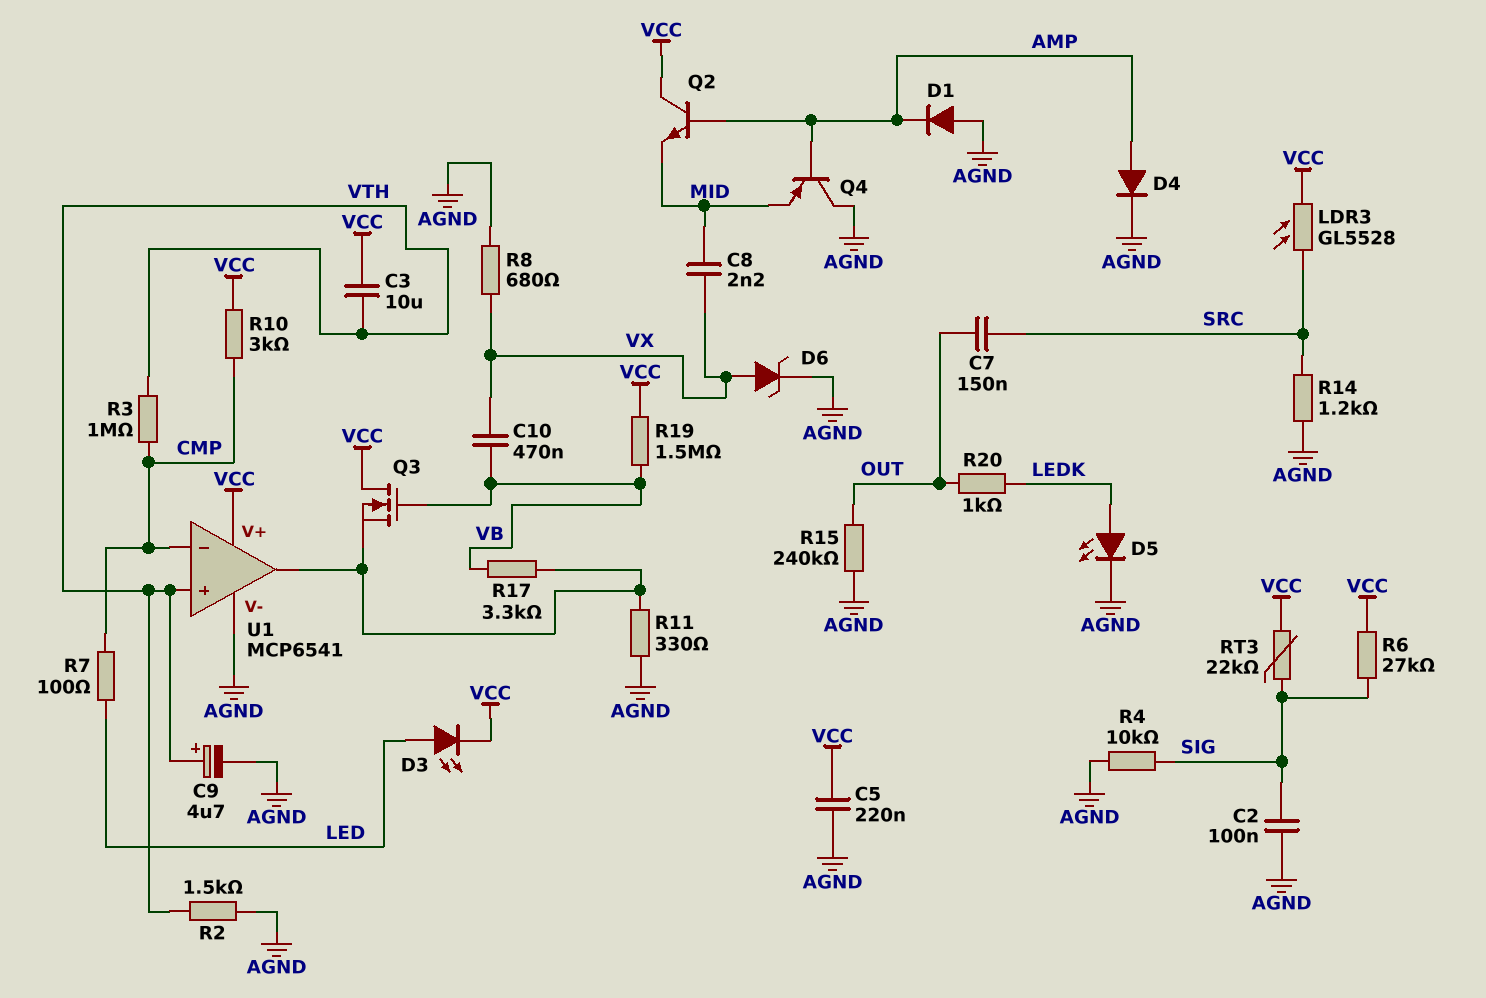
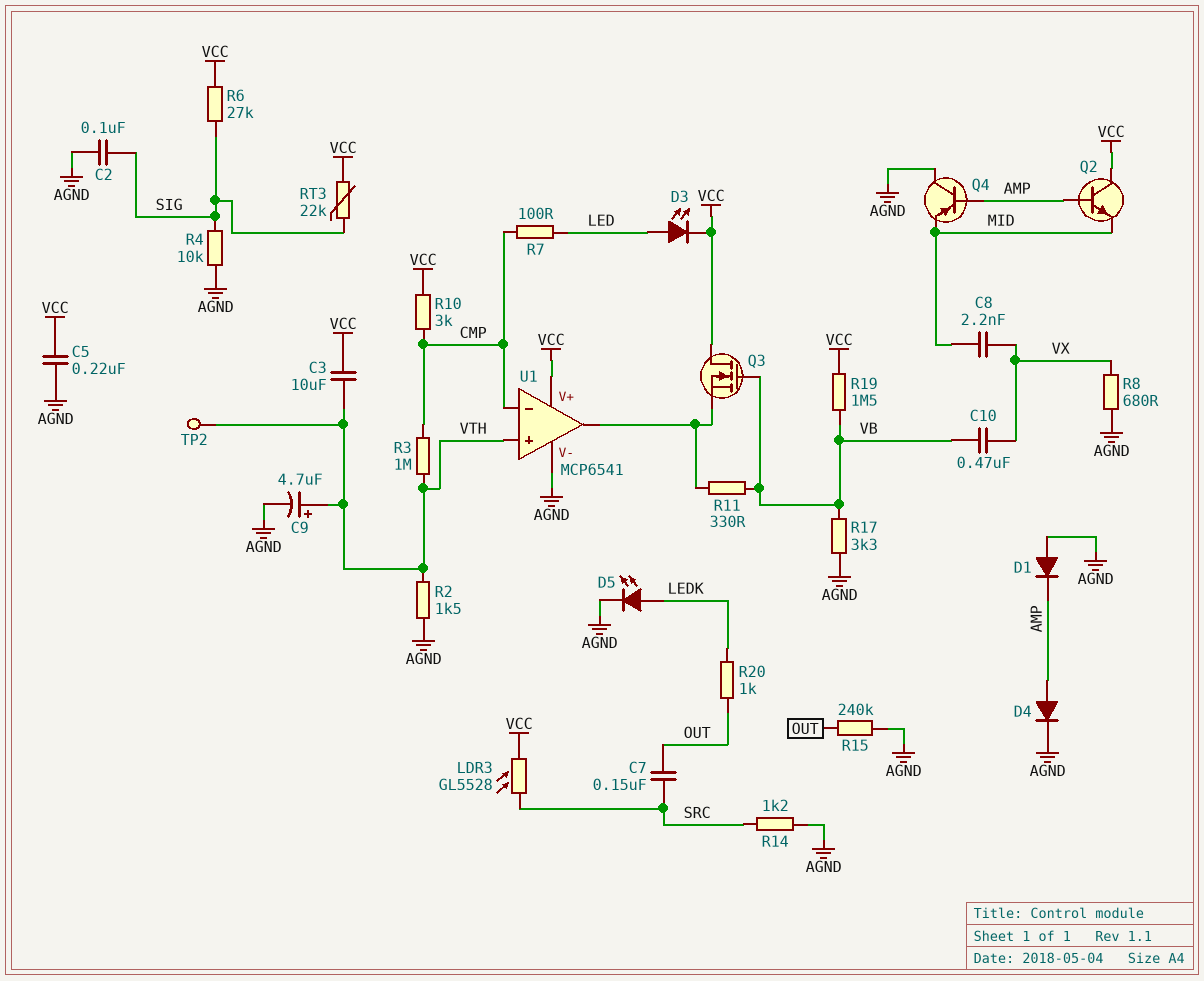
D6: zener (A VX, K AGND) -> none
R11: 330 (AGND, U1/out) -> 330 (U1/out, VB)
R17: 3.3k (U1/out, VB) -> 3.3k (AGND, VB)
TP2: none -> test point (VTH)

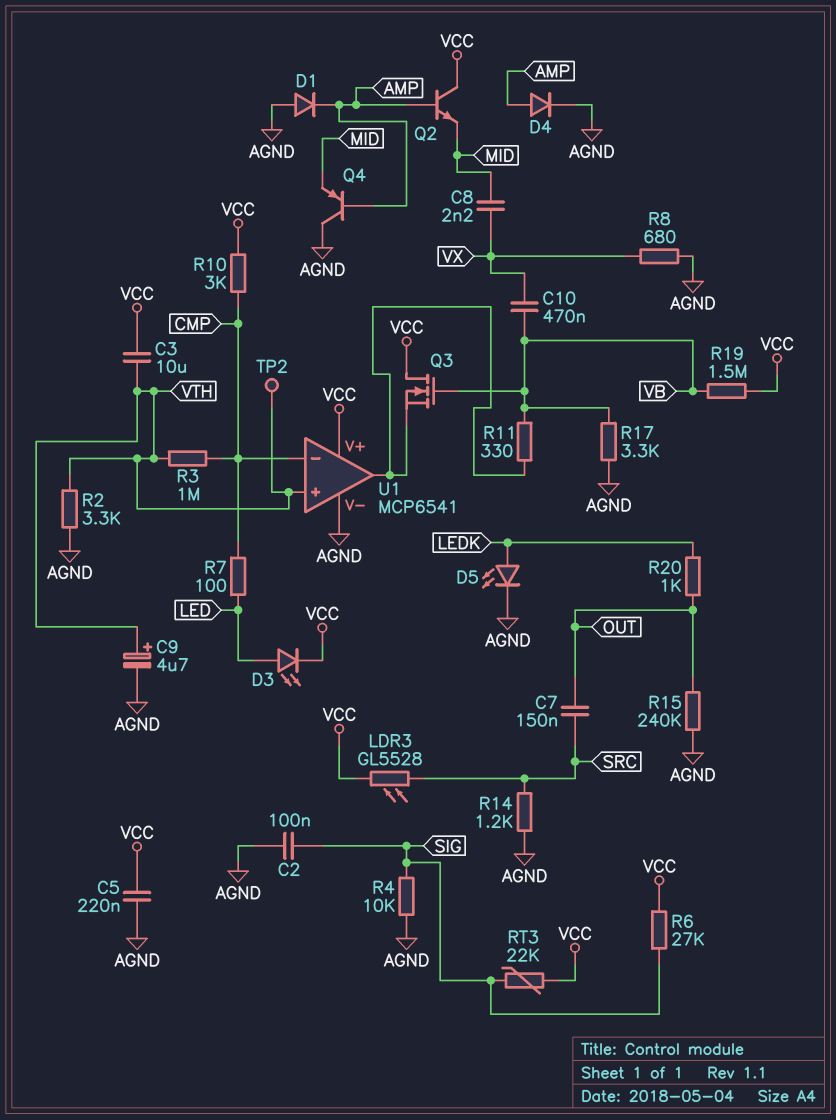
R2: 1.5k (AGND, VTH) -> 3.3k (AGND, VTH)

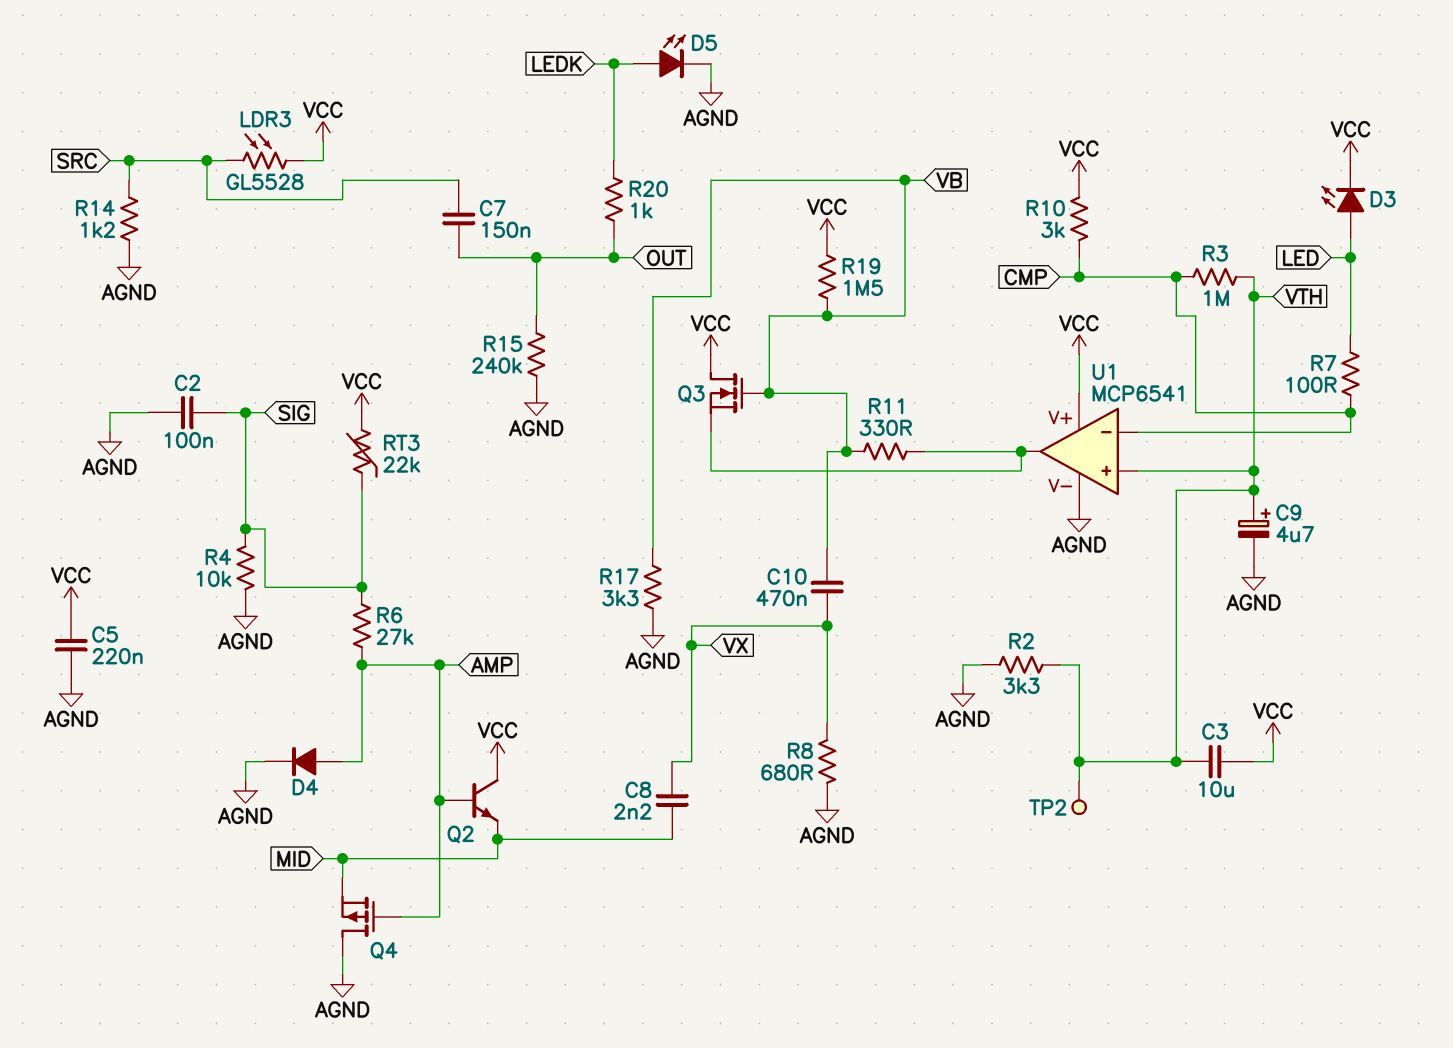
D1: diode (A AGND, K AMP) -> none
Q4: PNP (B AMP, C AGND, E MID) -> PMOS (G AMP, D AGND, S MID)
R6: 27k (SIG, VCC) -> 27k (AMP, SIG)

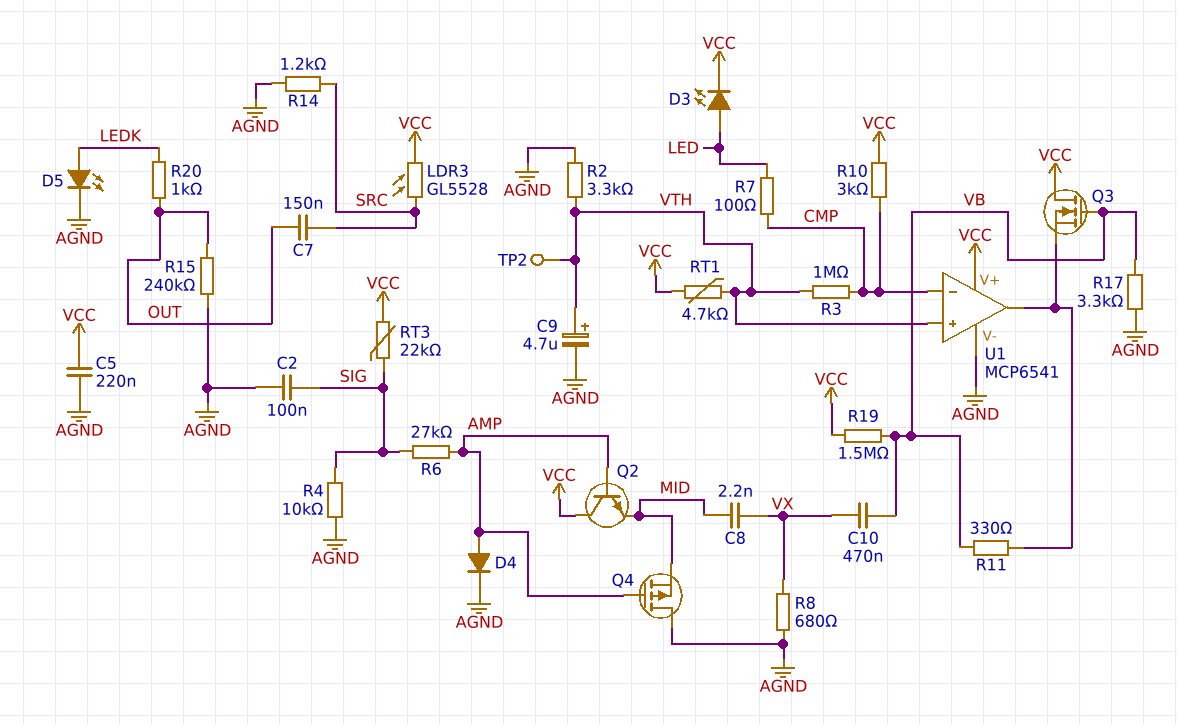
C3: 10uF (VCC, VTH) -> none
RT1: none -> 4.7k (VCC, VTH)

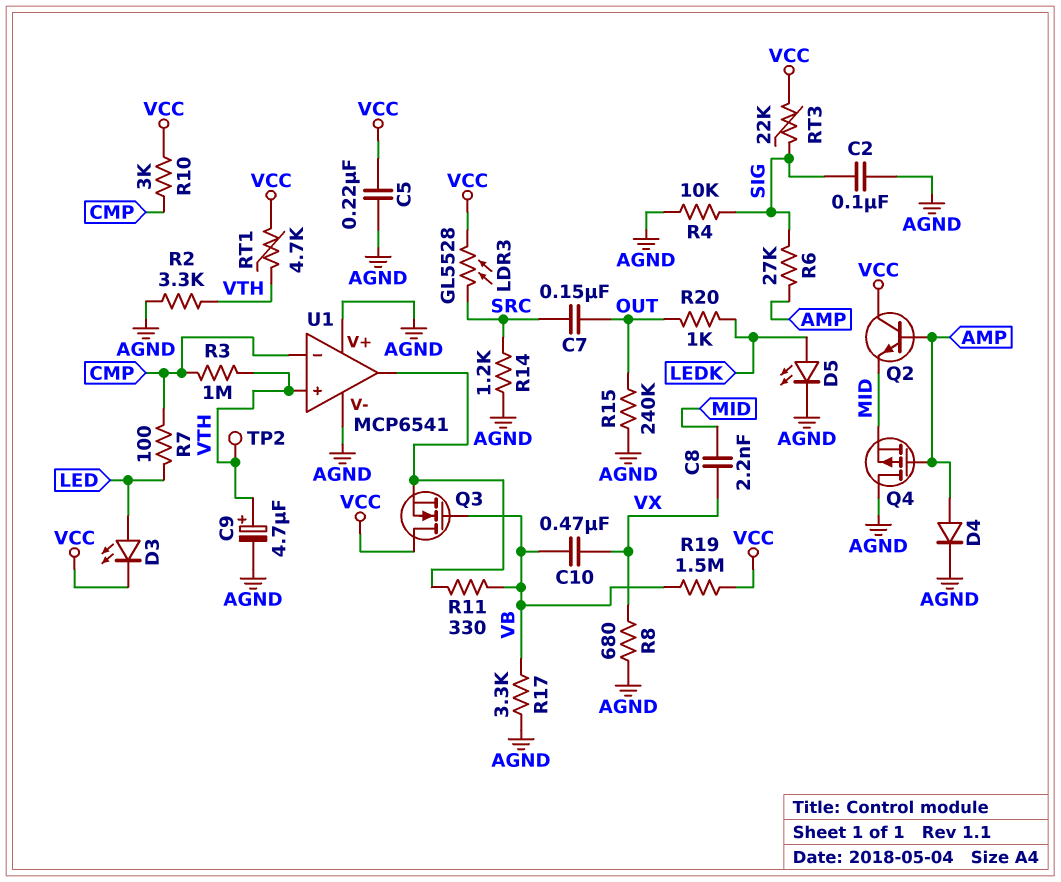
U1 pin V+: VCC -> AGND

